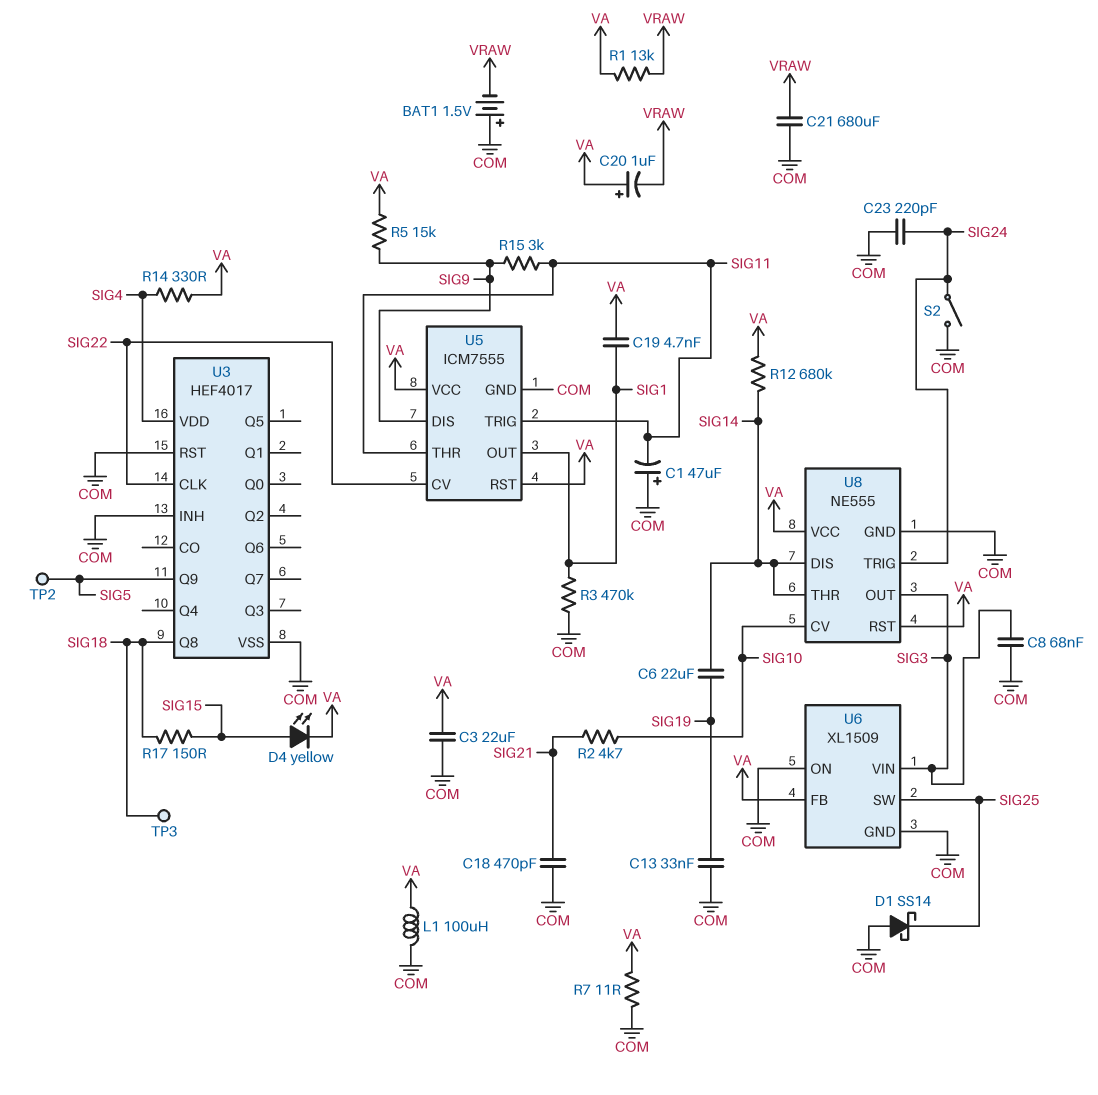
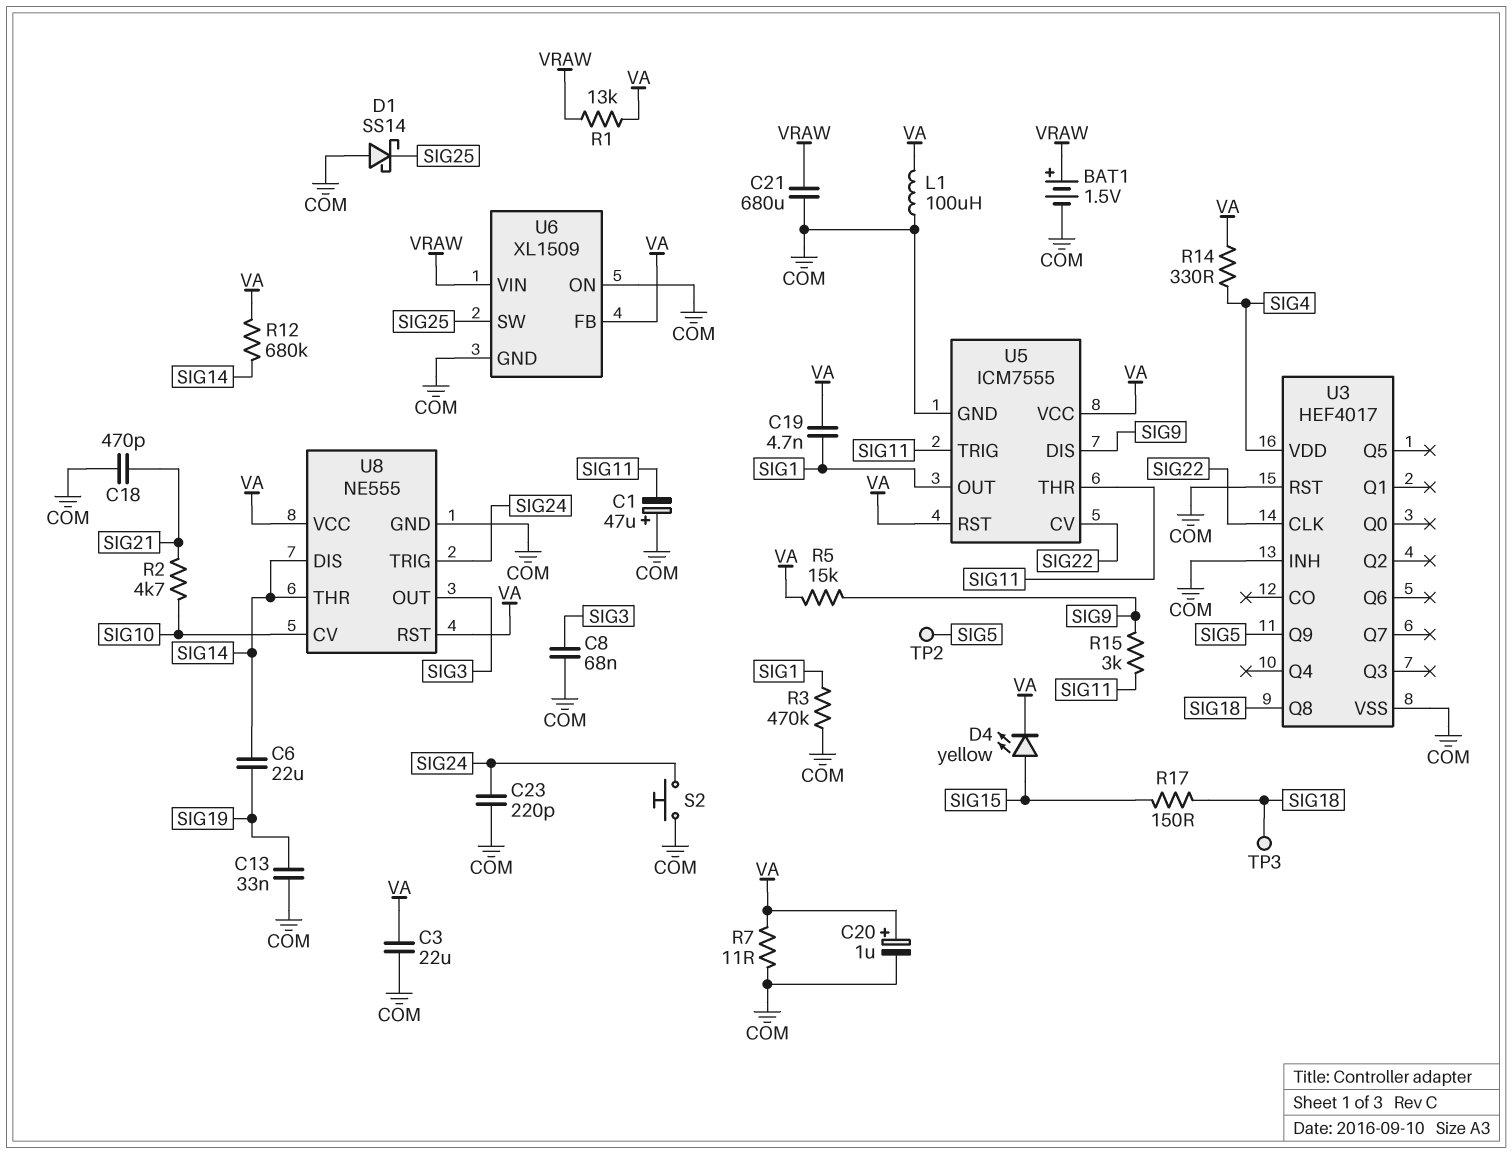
BAT1: 1.5V (plus COM, minus VRAW) -> 1.5V (plus VRAW, minus COM)
C20: 1uF (plus VA, minus VRAW) -> 1uF (plus VA, minus COM)
S2: switch (COM, SIG24) -> button (COM, SIG24)
U6 pin VIN: SIG3 -> VRAW

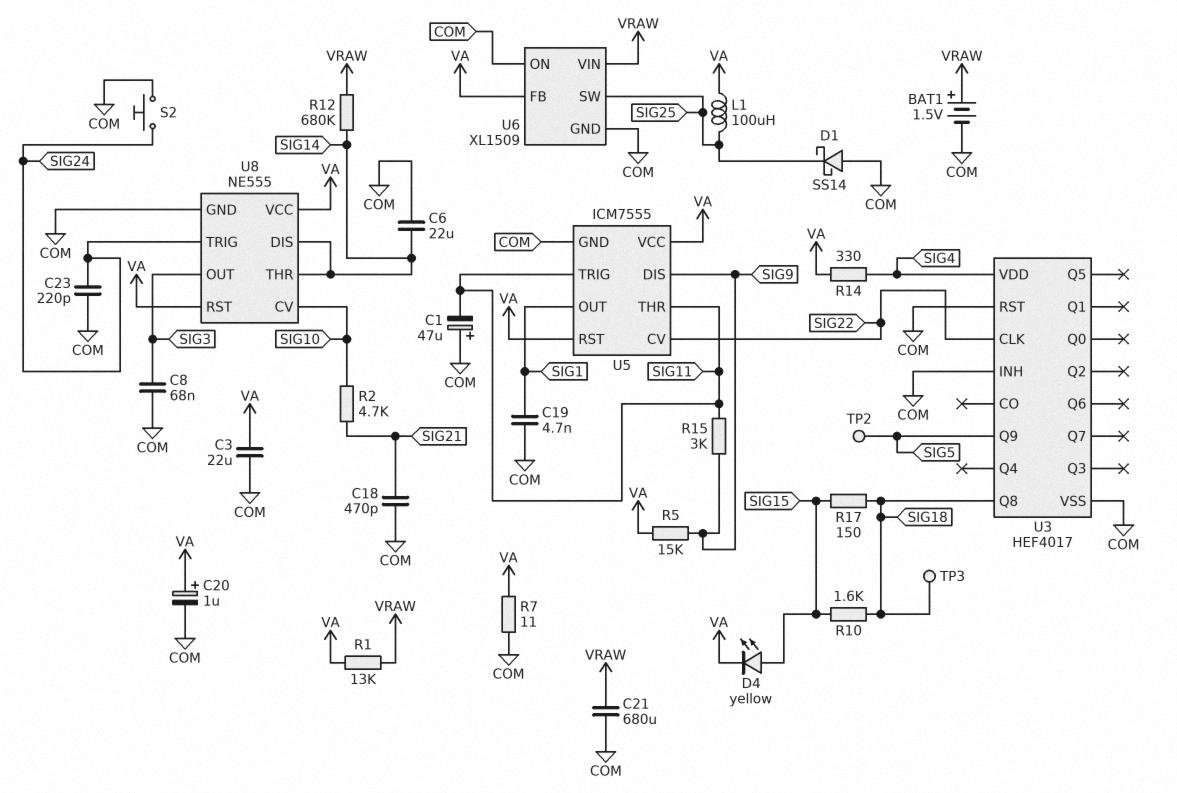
C6: 22uF (SIG14, SIG19) -> 22uF (COM, SIG14)
C13: 33nF (COM, SIG19) -> none
C19: 4.7nF (SIG1, VA) -> 4.7nF (COM, SIG1)
L1: 100uH (COM, VA) -> 100uH (SIG25, VA)
R3: 470k (COM, SIG1) -> none
R10: none -> 1.6k (SIG15, SIG18)
R12: 680k (SIG14, VA) -> 680k (SIG14, VRAW)

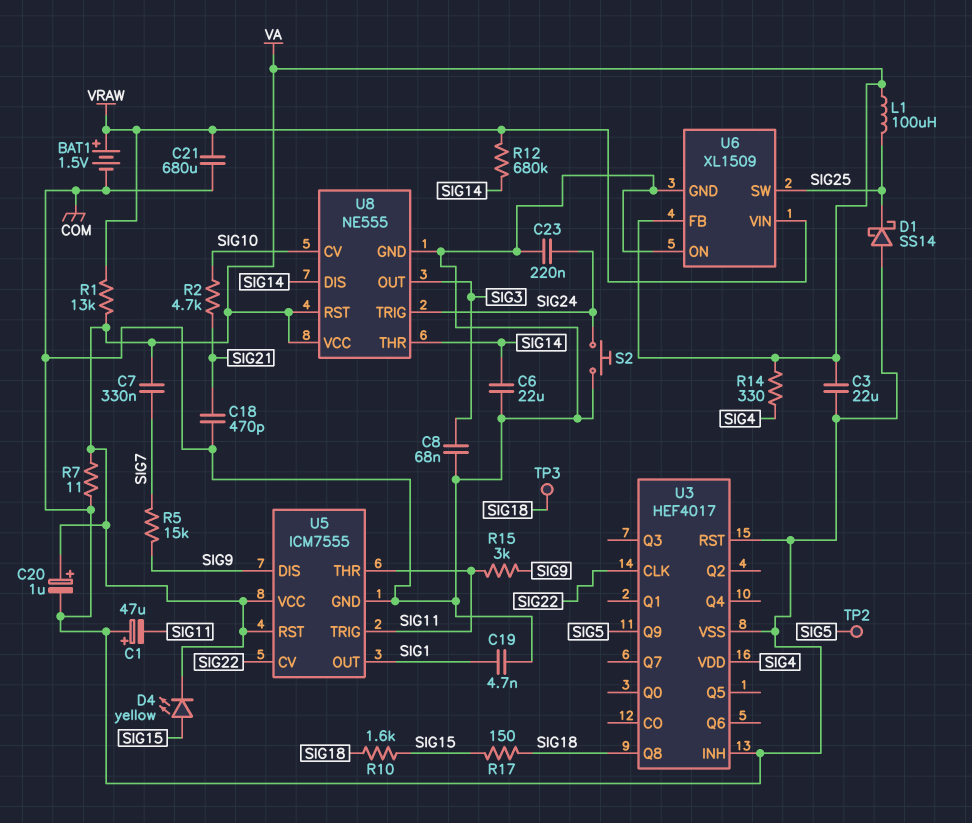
C7: none -> 330nF (SIG7, VA)
C23: 220pF (COM, SIG24) -> 220nF (COM, SIG24)
R5: 15k (SIG9, VA) -> 15k (SIG7, SIG9)

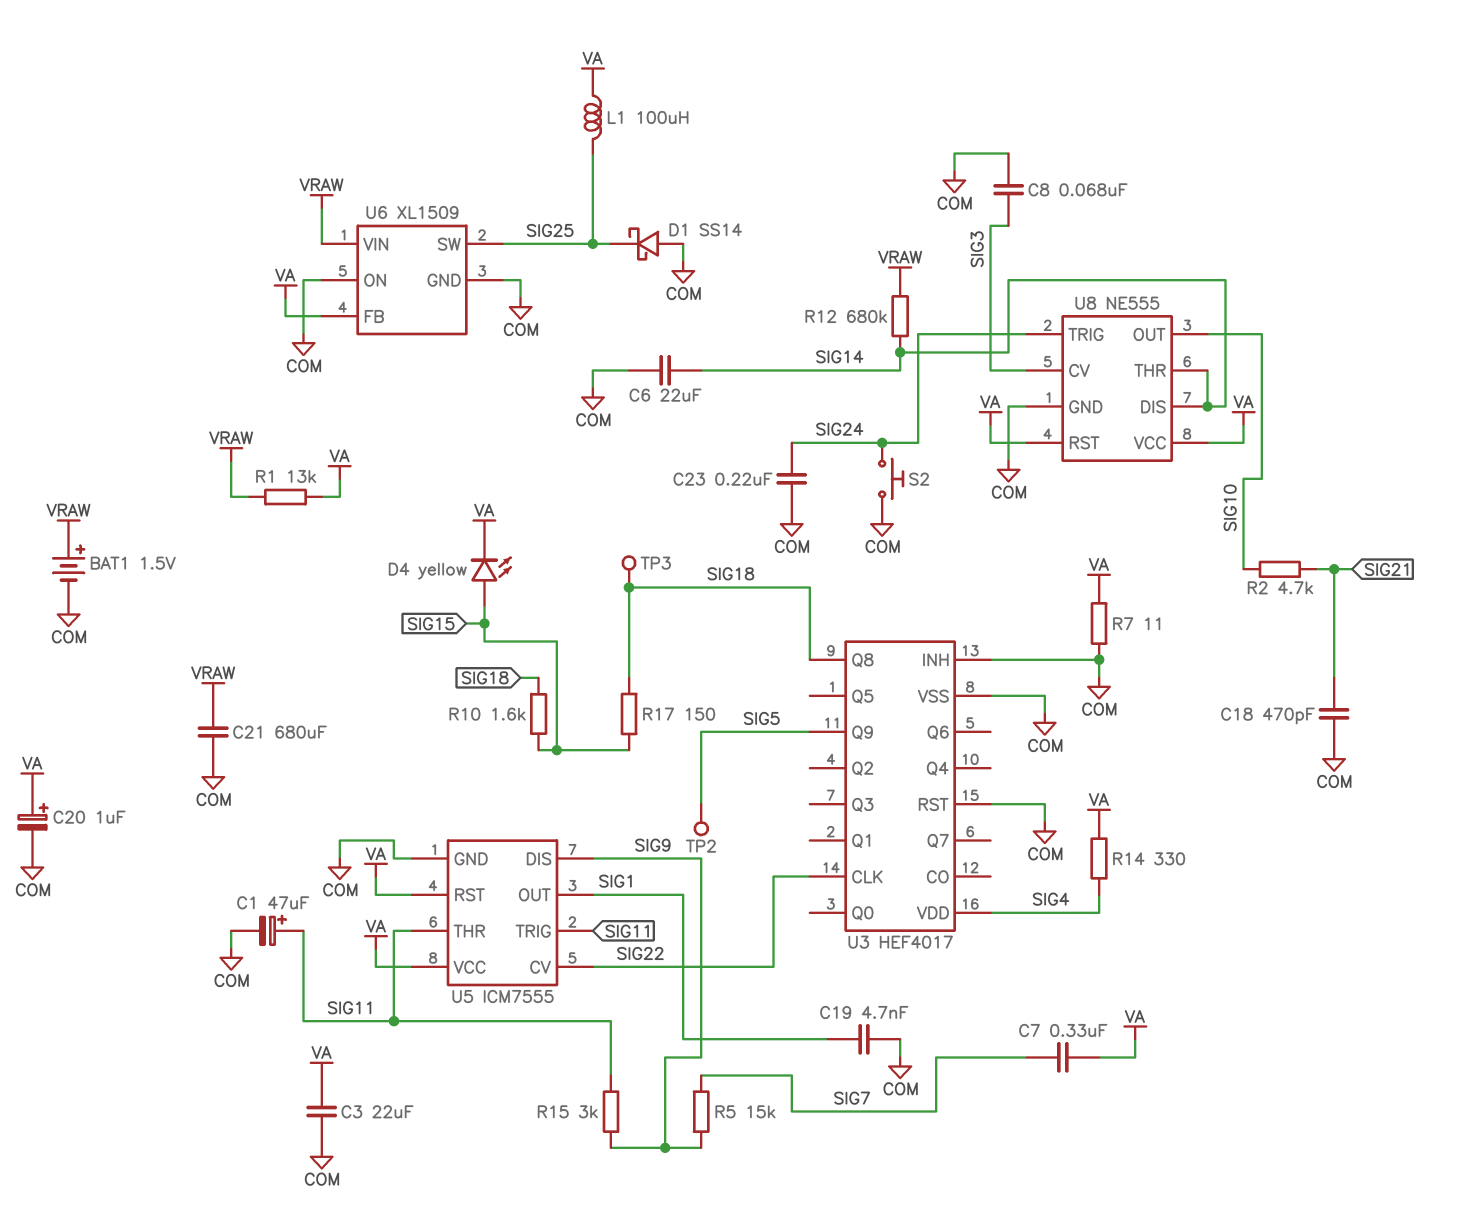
C1: 47uF (plus COM, minus SIG11) -> 47uF (plus SIG11, minus COM)
U8 pin CV: SIG10 -> SIG3
U8 pin OUT: SIG3 -> SIG10

